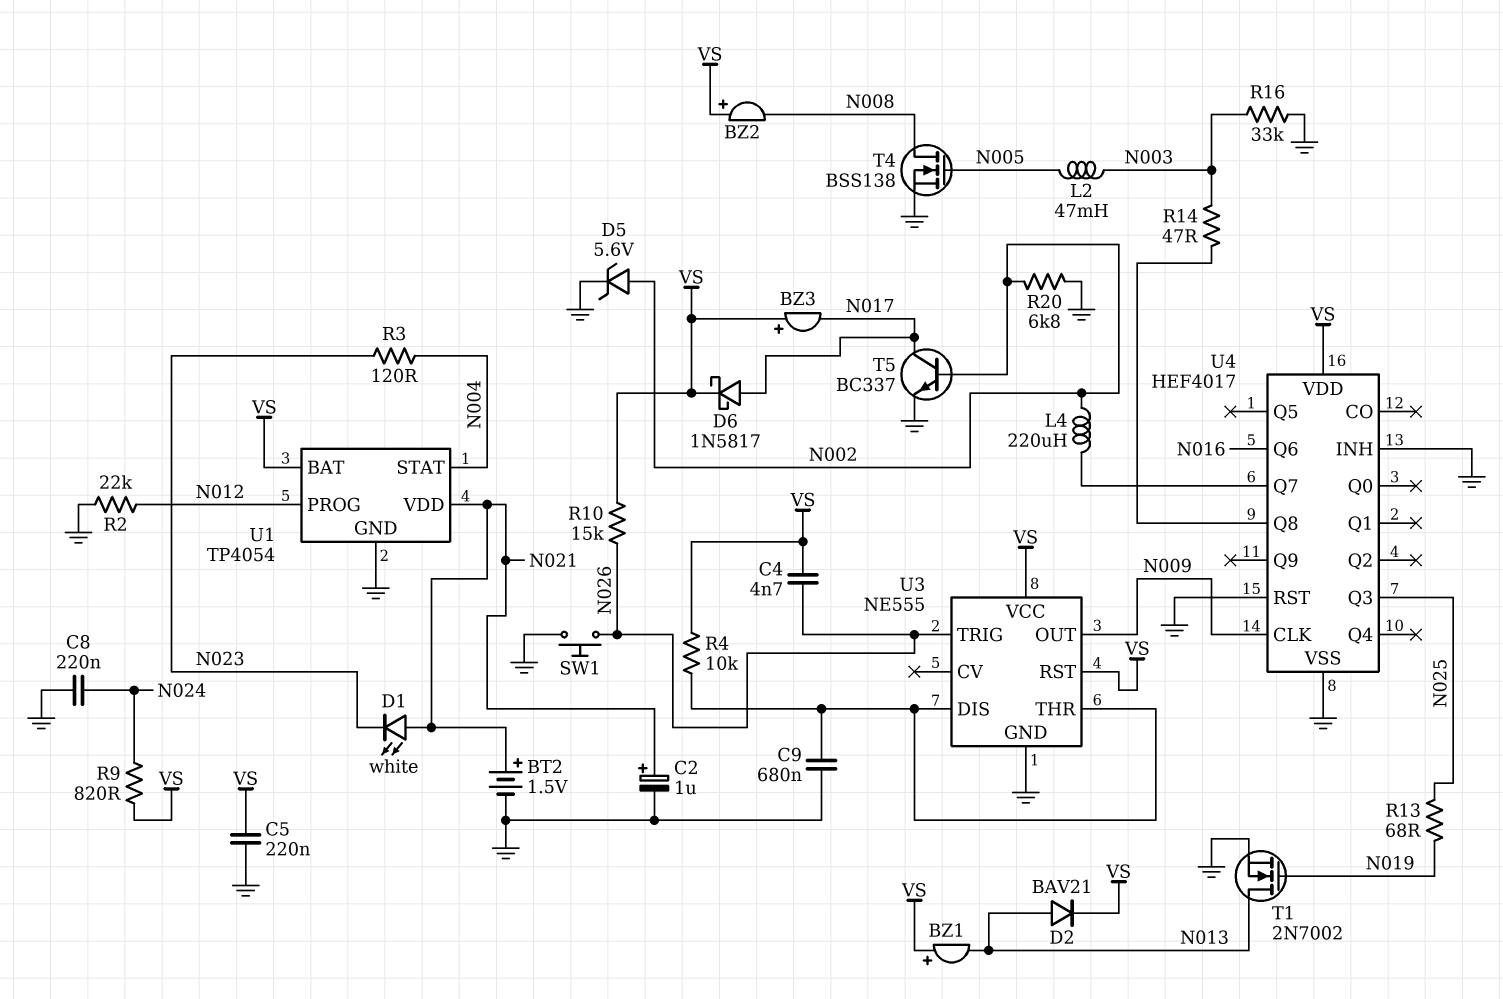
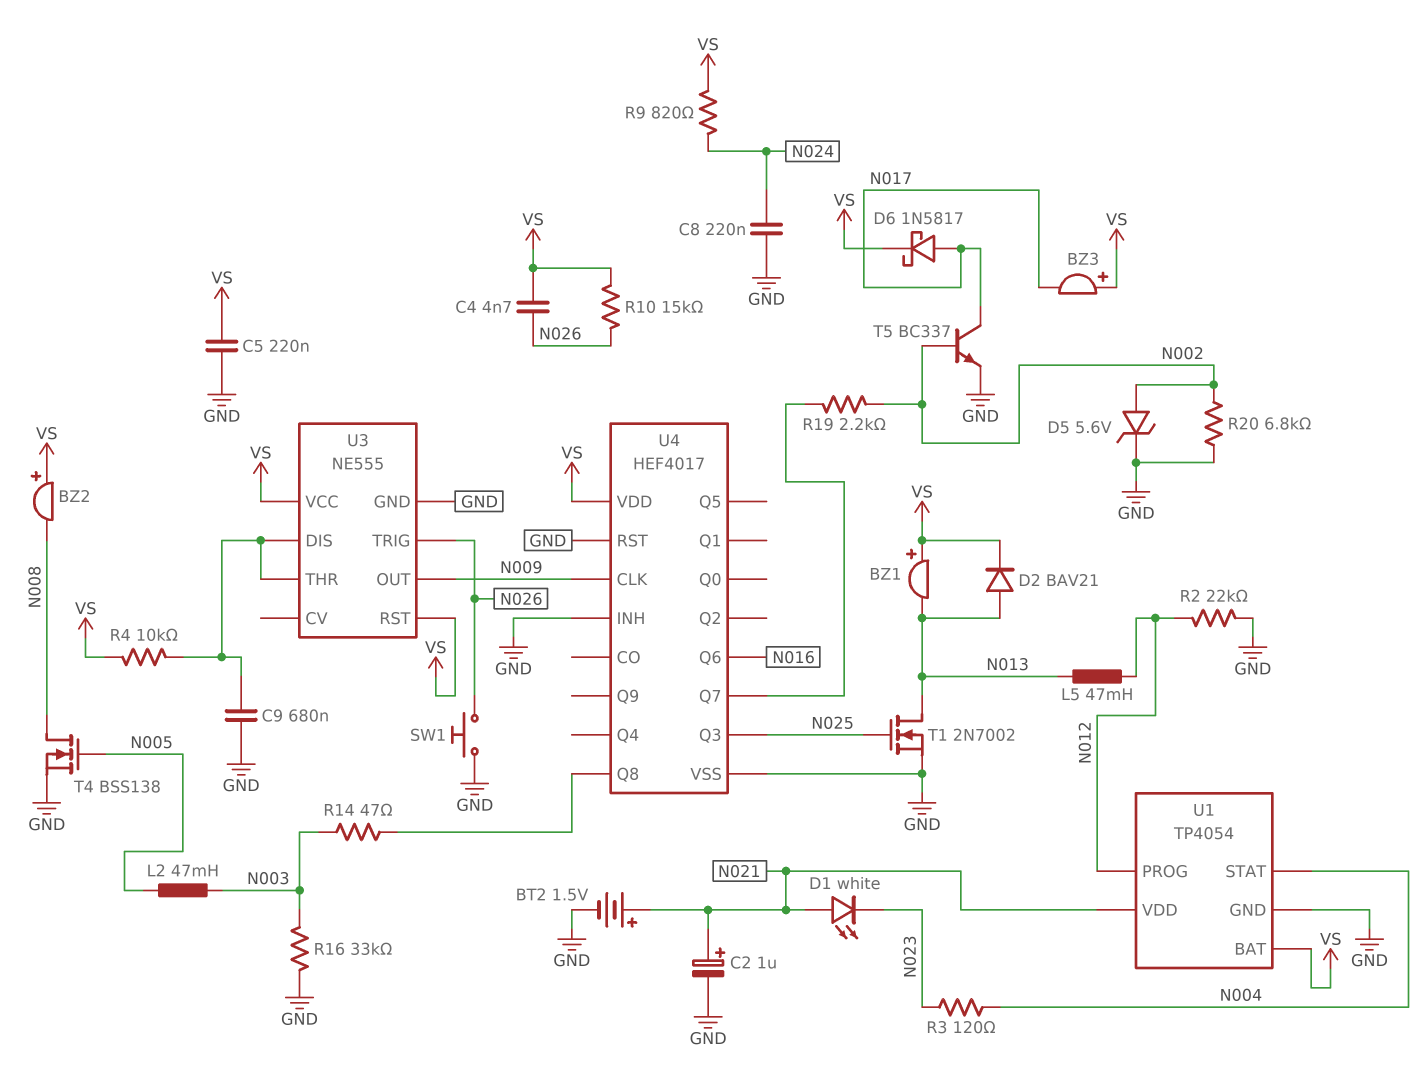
L4: 220uH (N002, U4/Q7) -> none
L5: none -> 47mH (N012, N013)
R13: 68 (N019, N025) -> none
R19: none -> 2.2k (N002, U4/Q7)
T1: NMOS 2N7002 (G N019, D N013, S GND) -> NMOS 2N7002 (G N025, D N013, S GND)

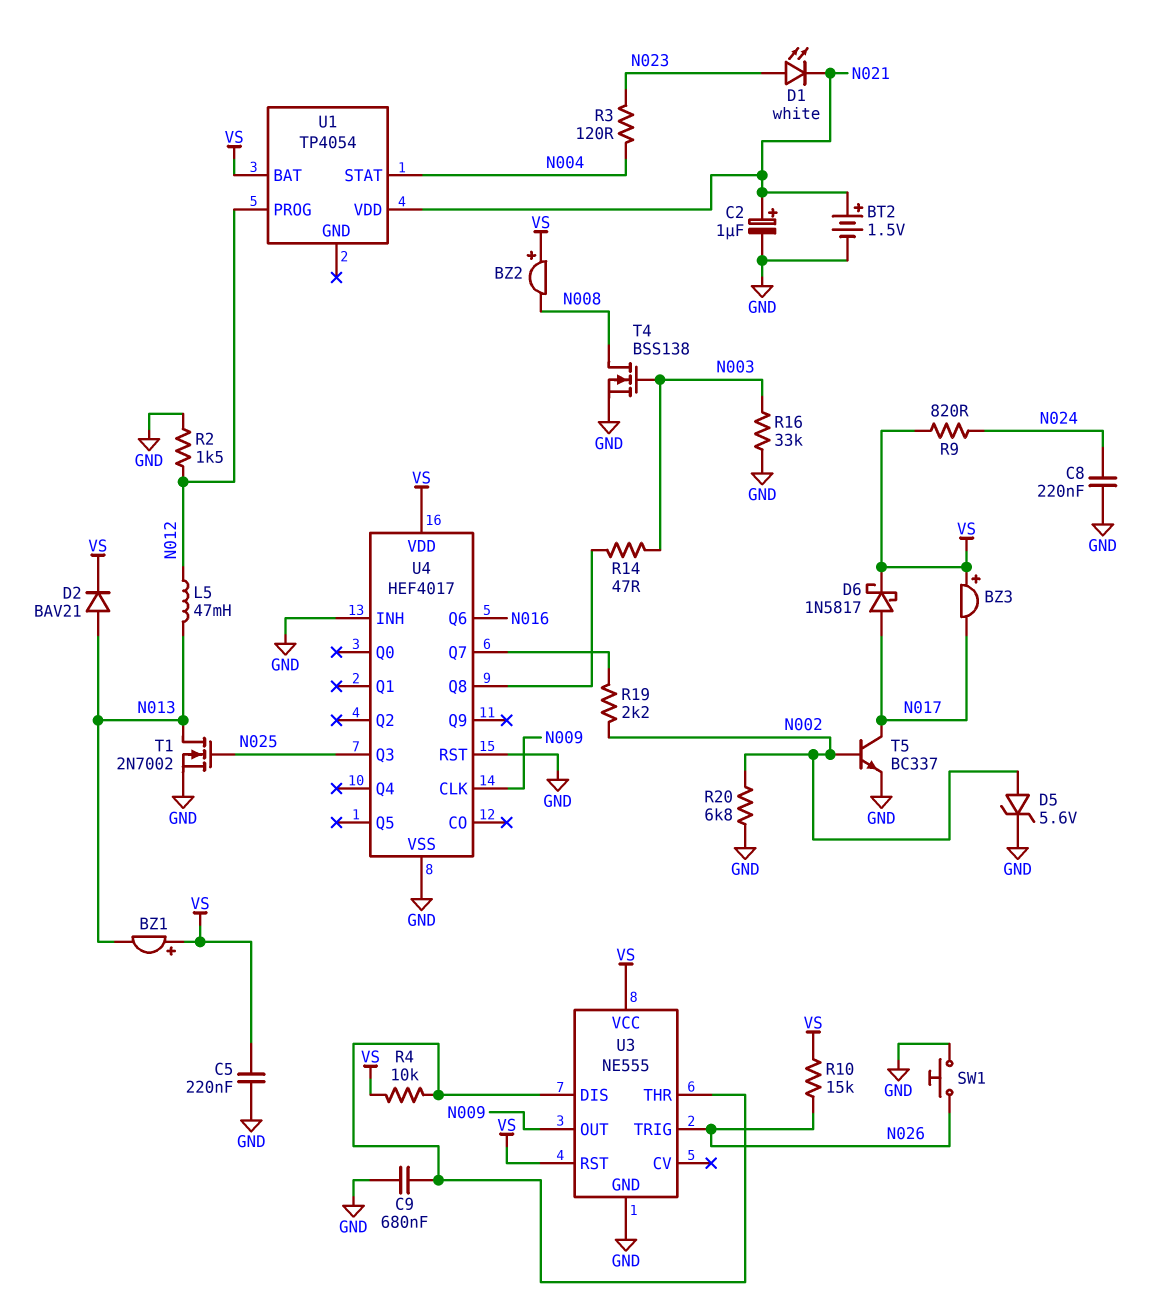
C4: 4.7nF (N026, VS) -> none
D1: LED white (A N021, K N023) -> LED white (A N023, K N021)
L2: 47mH (N003, N005) -> none
R2: 22k (GND, N012) -> 1.5k (GND, N012)
T4: NMOS BSS138 (G N005, D N008, S GND) -> NMOS BSS138 (G N003, D N008, S GND)
U1 pin GND: GND -> none

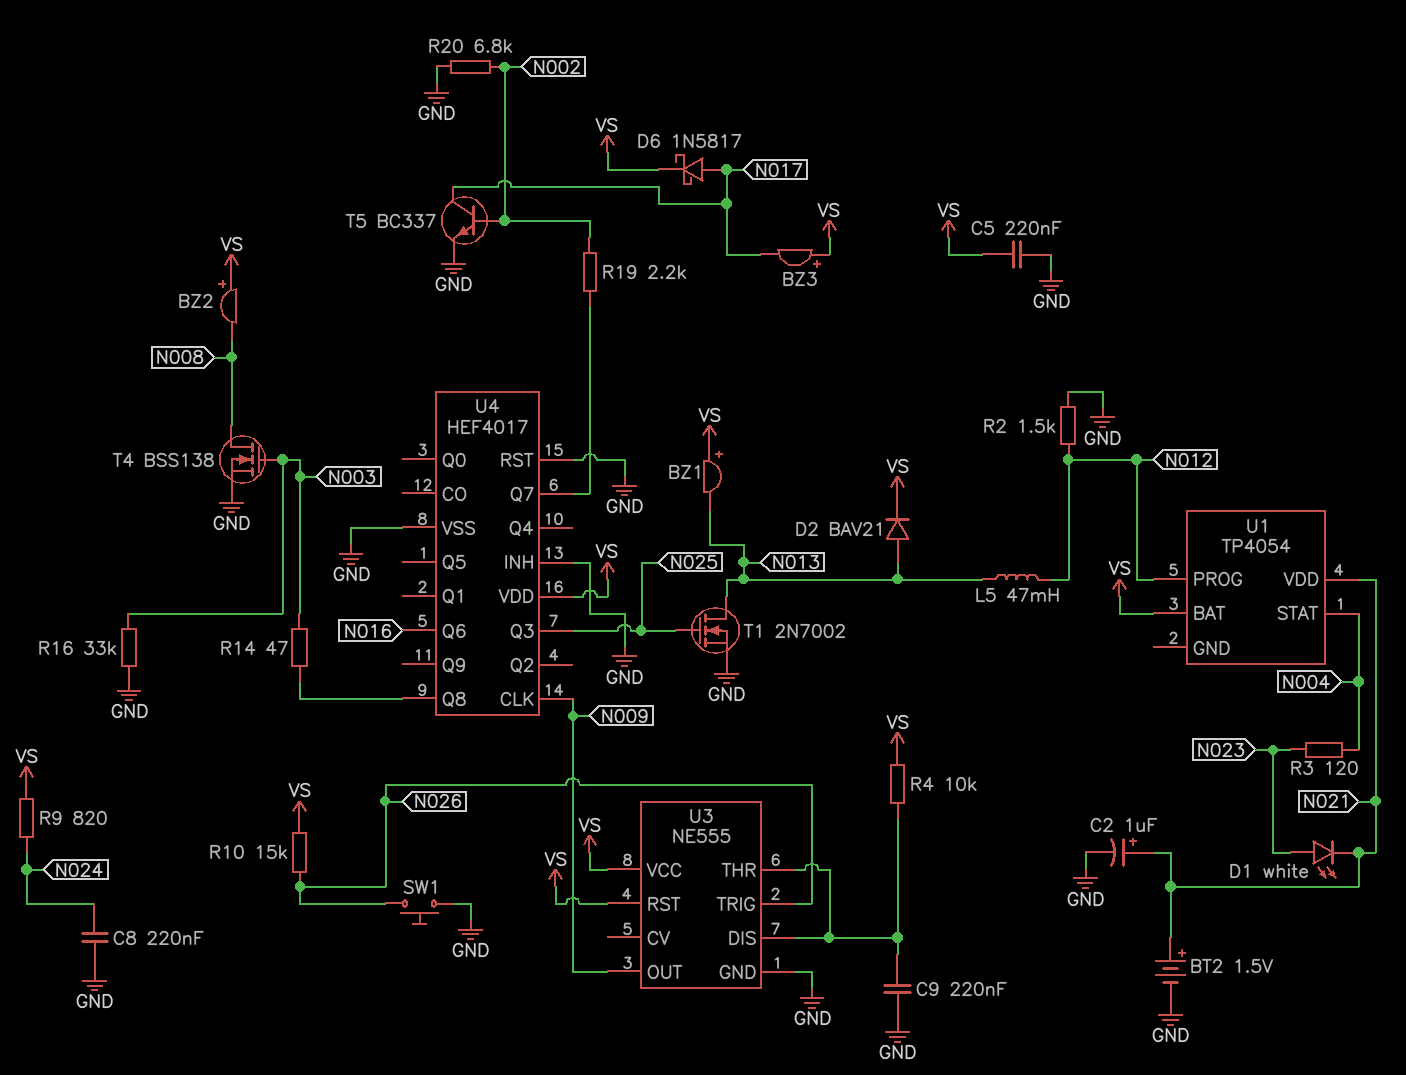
C9: 680nF (GND, U3/DIS) -> 220nF (GND, U3/DIS)
D5: zener 5.6V (A N002, K GND) -> none

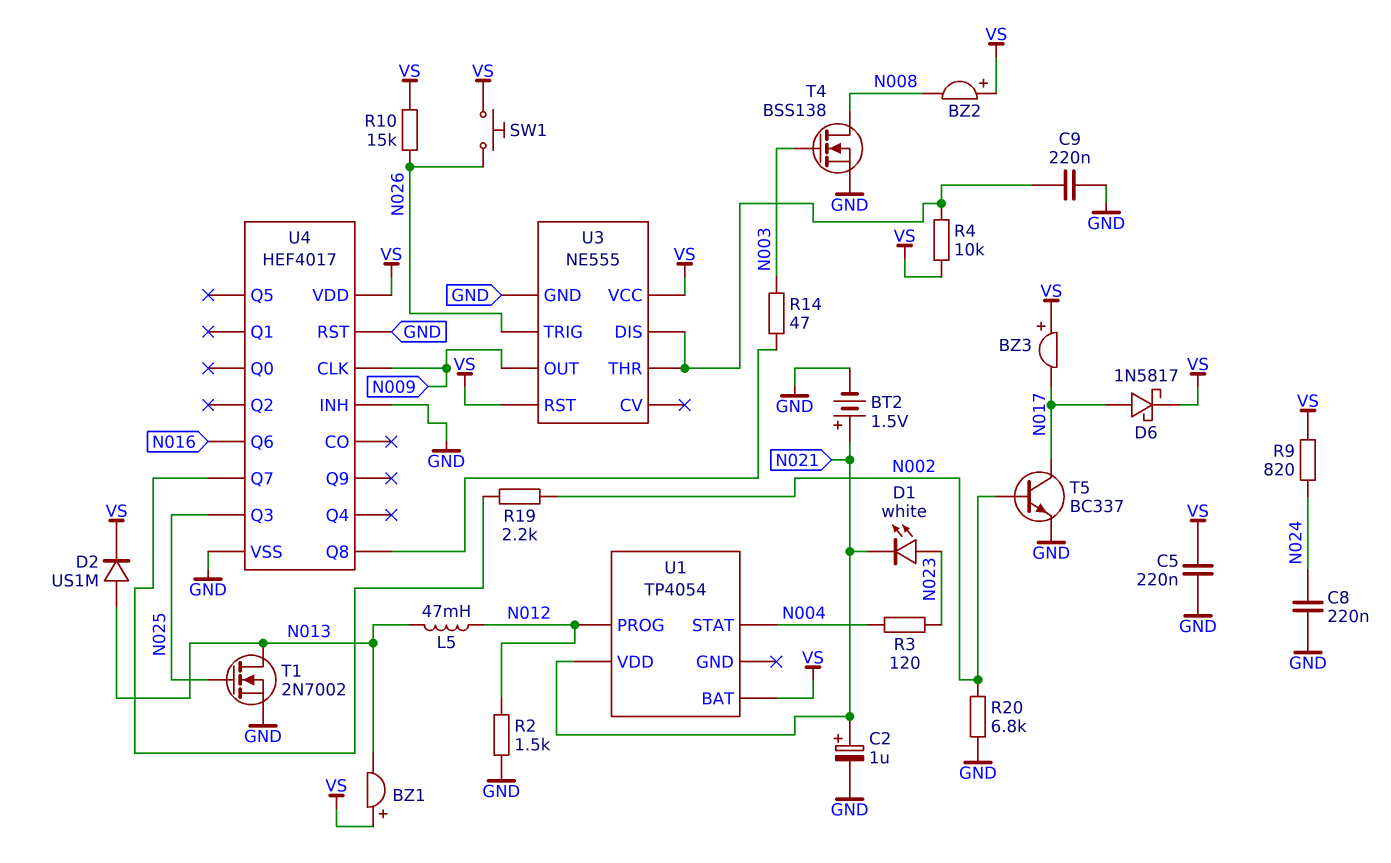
D2: diode BAV21 (A N013, K VS) -> diode US1M (A N013, K VS)
R16: 33k (GND, N003) -> none
SW1: button (GND, N026) -> button (N026, VS)

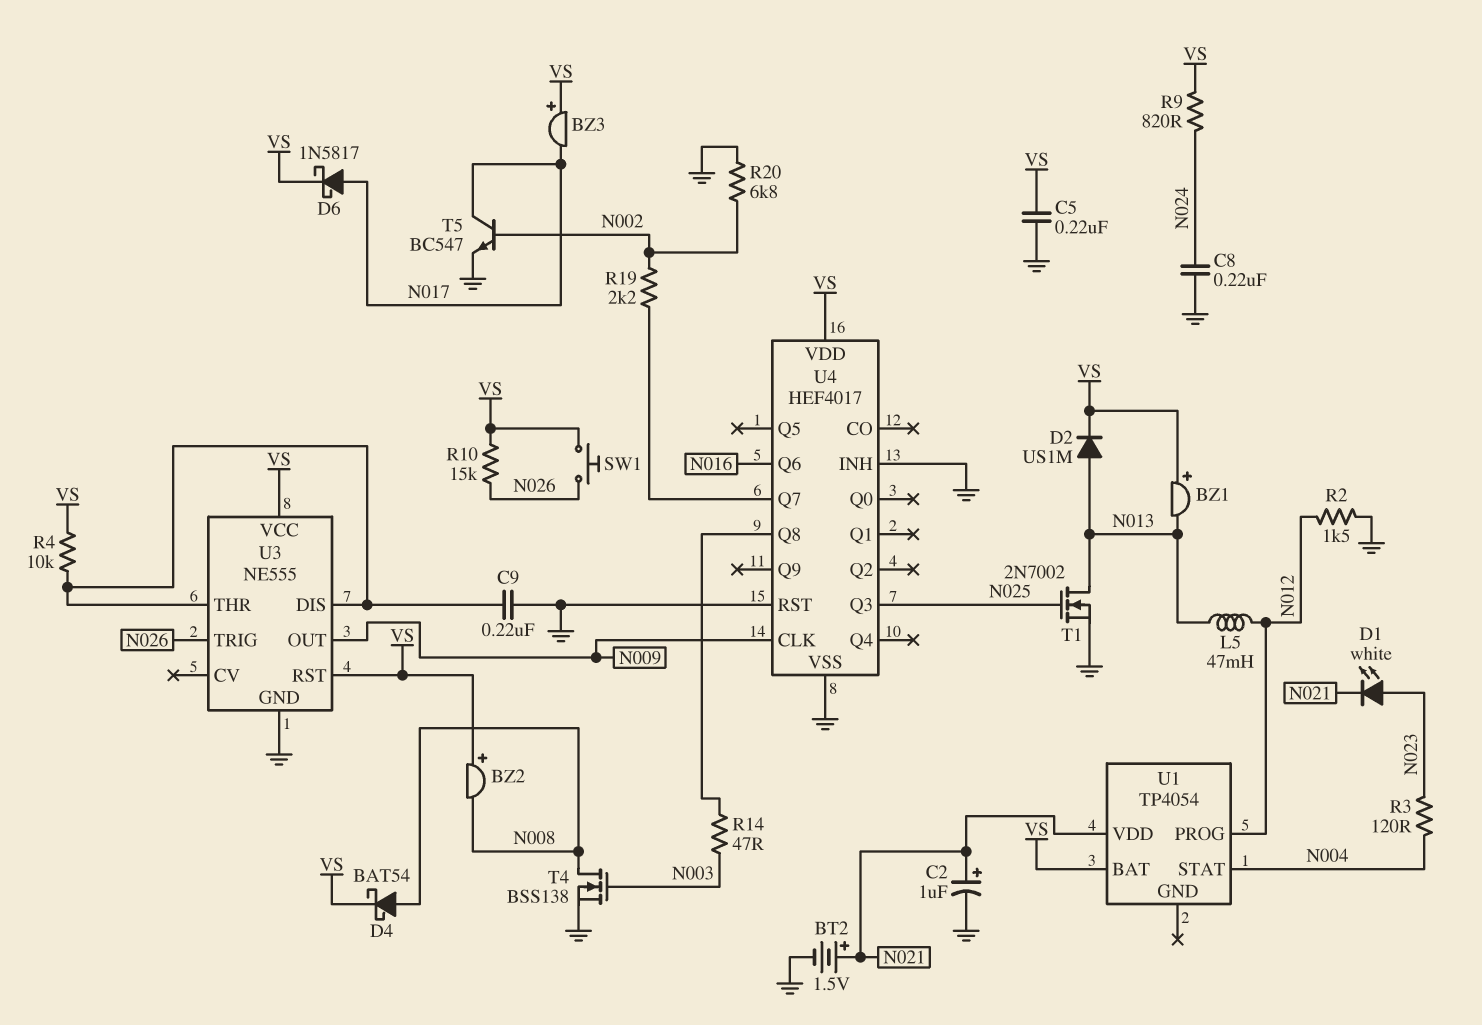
D4: none -> schottky BAT54 (A N008, K VS)
T5: NPN BC337 (B N002, C N017, E GND) -> NPN BC547 (B N002, C N017, E GND)

